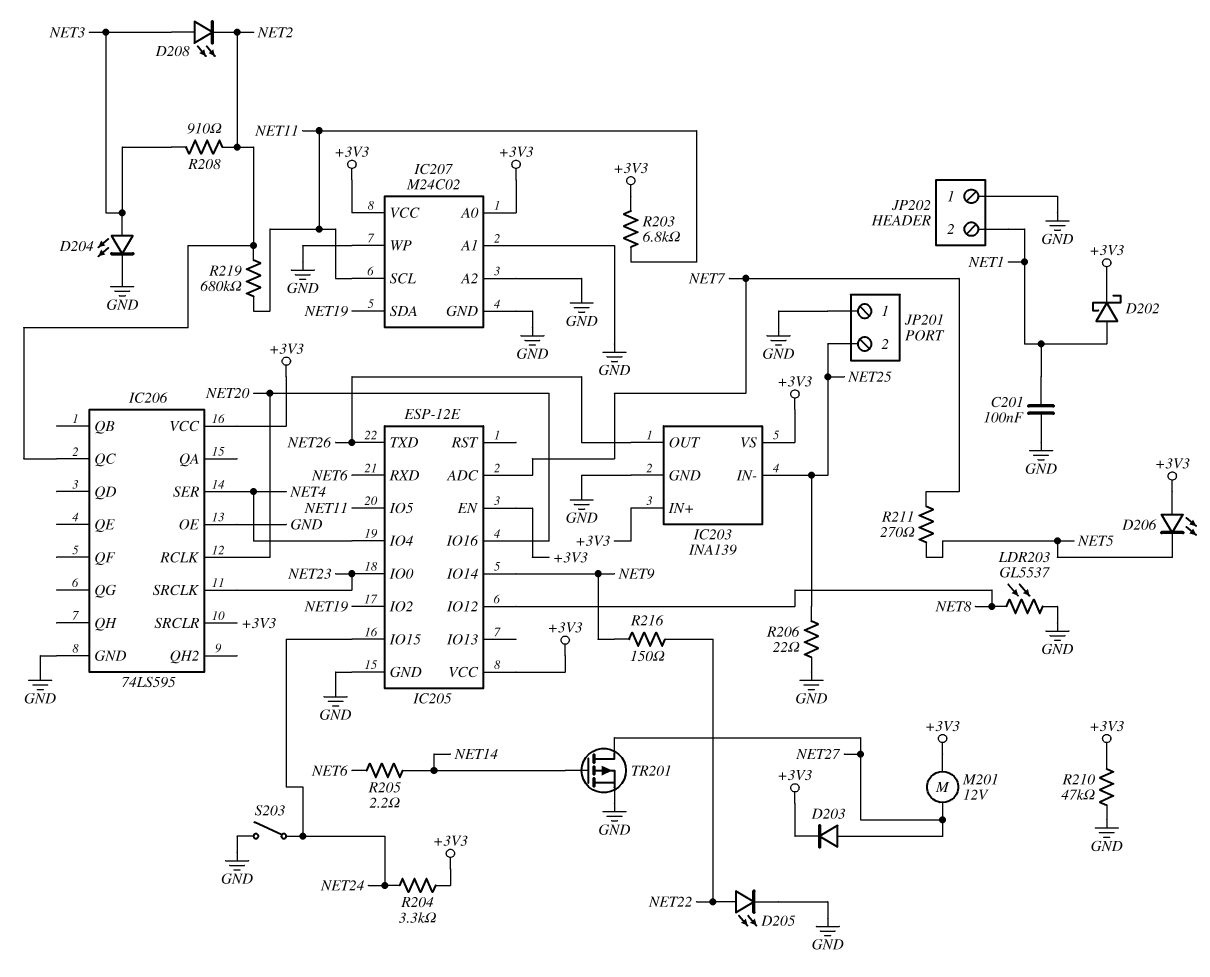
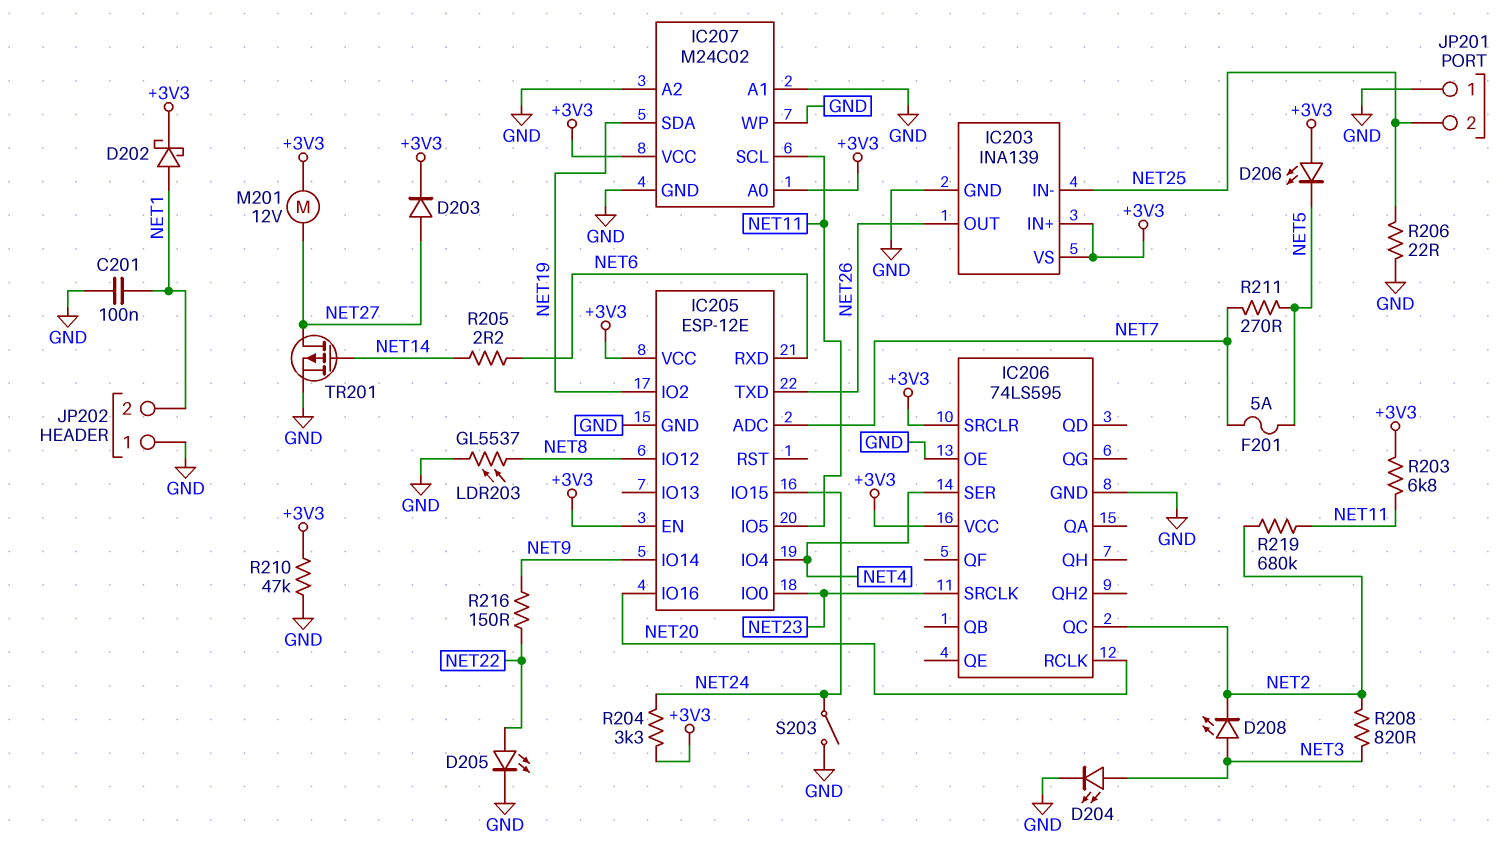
F201: none -> 5A (NET5, NET7)
R208: 910 (NET2, NET3) -> 820 (NET2, NET3)

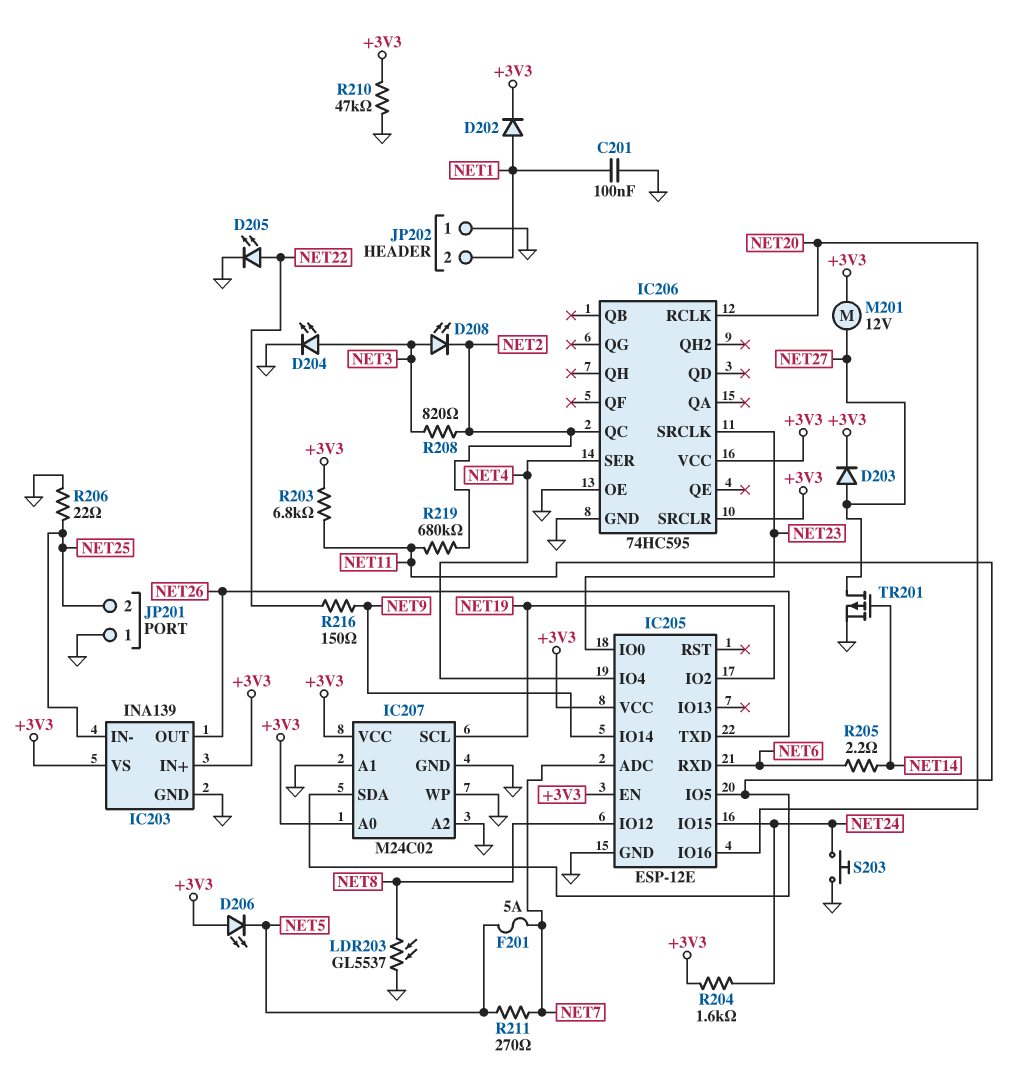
D202: schottky (A NET1, K +3V3) -> diode (A NET1, K +3V3)
IC206: 74LS595 -> 74HC595
IC207 pin SCL: NET11 -> NET19
IC207 pin SDA: NET19 -> NET11
R204: 3.3k (+3V3, NET24) -> 1.6k (+3V3, NET24)
S203: switch (GND, NET24) -> button (GND, NET24)

